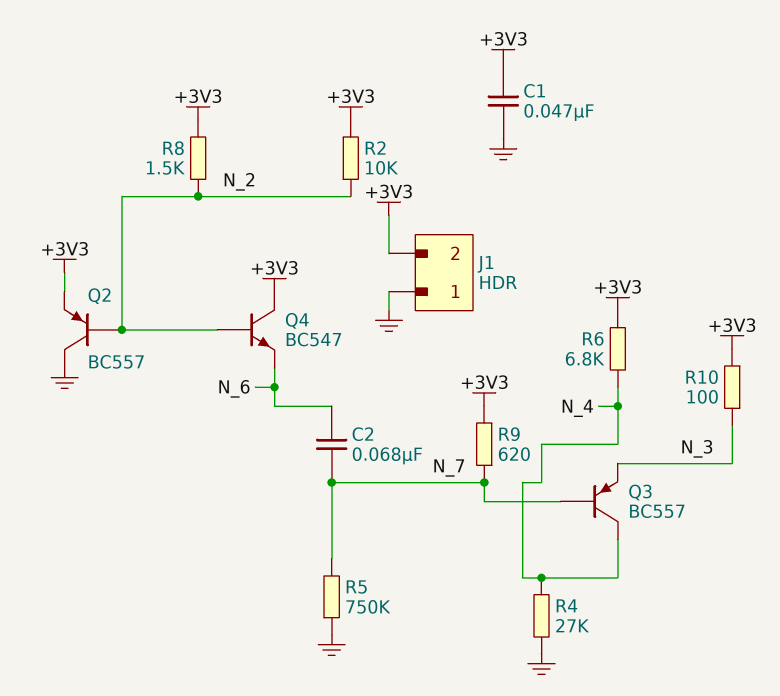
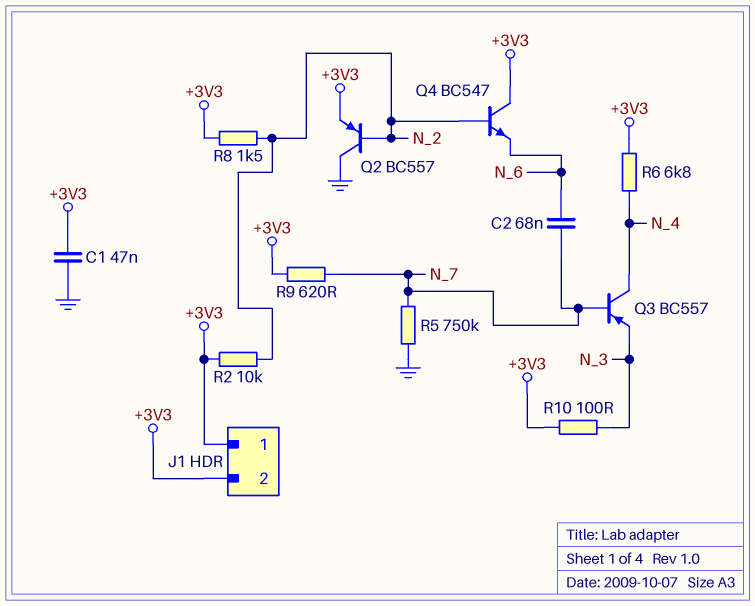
J1 pin 1: GND -> +3V3
R4: 27k (GND, N_4) -> none

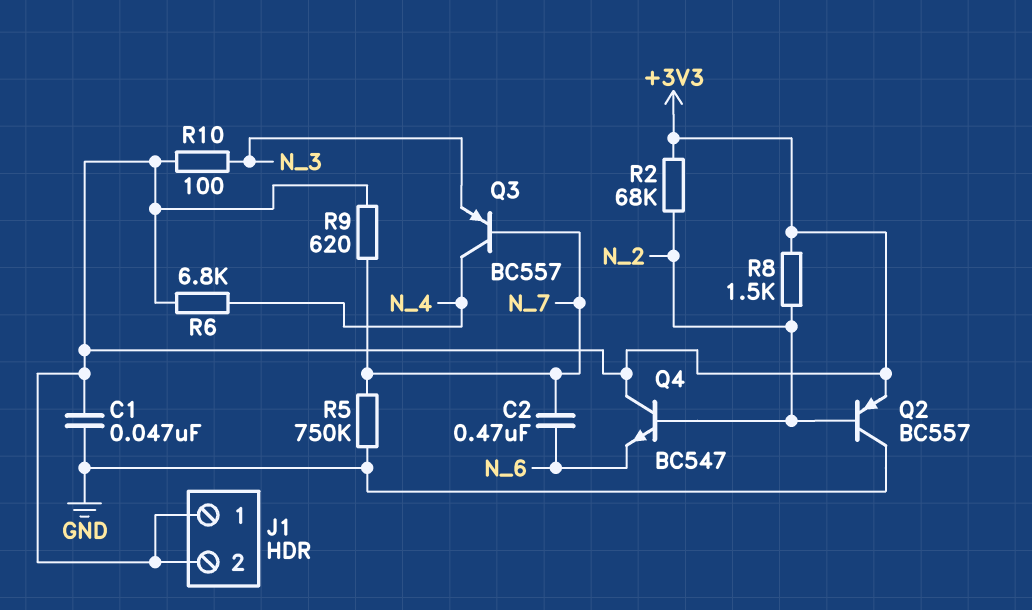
C2: 68nF (N_6, N_7) -> 470nF (N_6, N_7)
R2: 10k (+3V3, N_2) -> 68k (+3V3, N_2)

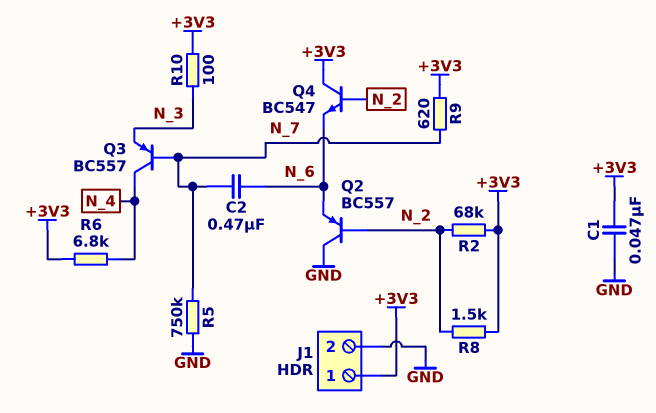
J1 pin 2: +3V3 -> GND
Q2: PNP BC557 (B N_2, C GND, E +3V3) -> PNP BC557 (B N_2, C GND, E N_6)

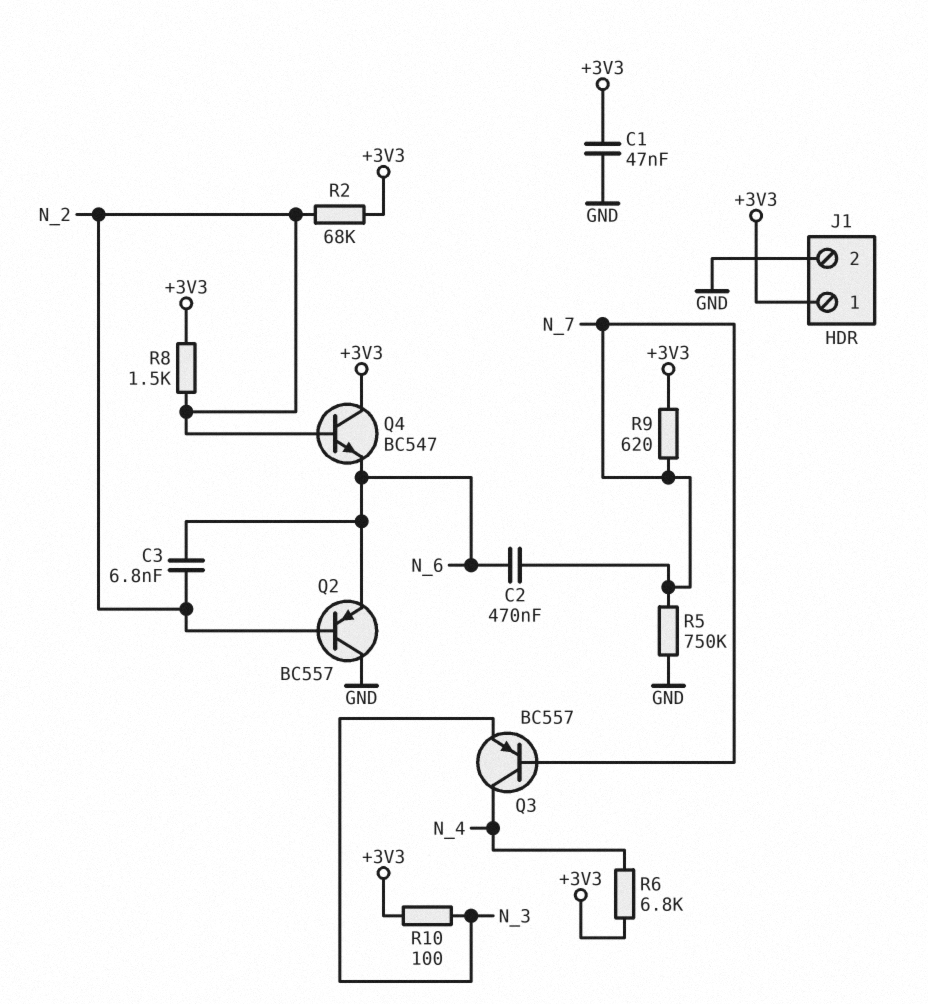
C3: none -> 6.8nF (N_2, N_6)

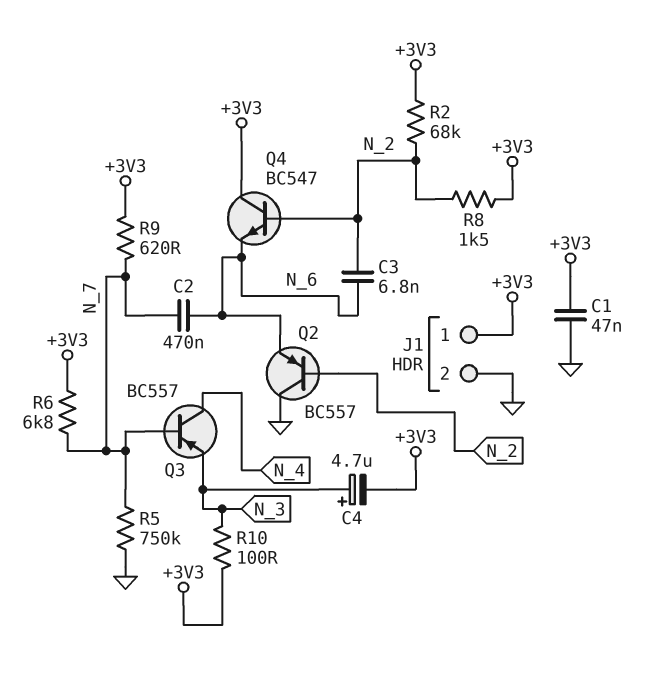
C4: none -> 4.7uF (plus N_3, minus +3V3)
R6: 6.8k (+3V3, N_4) -> 6.8k (+3V3, N_7)

